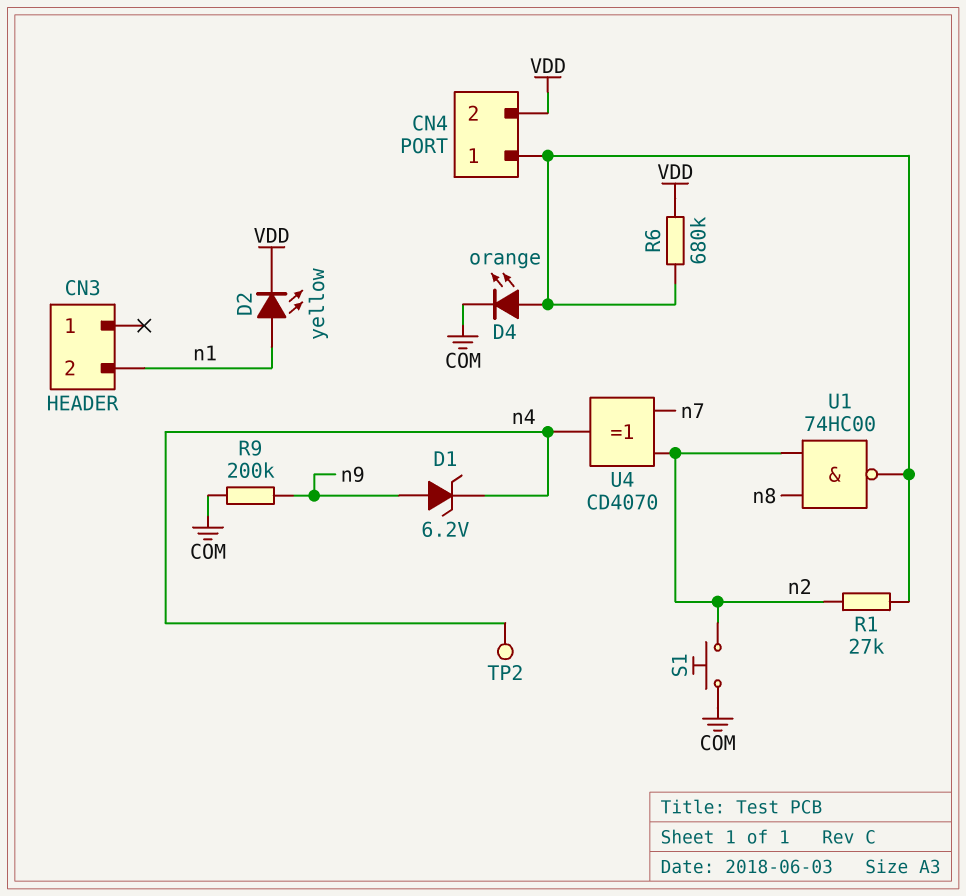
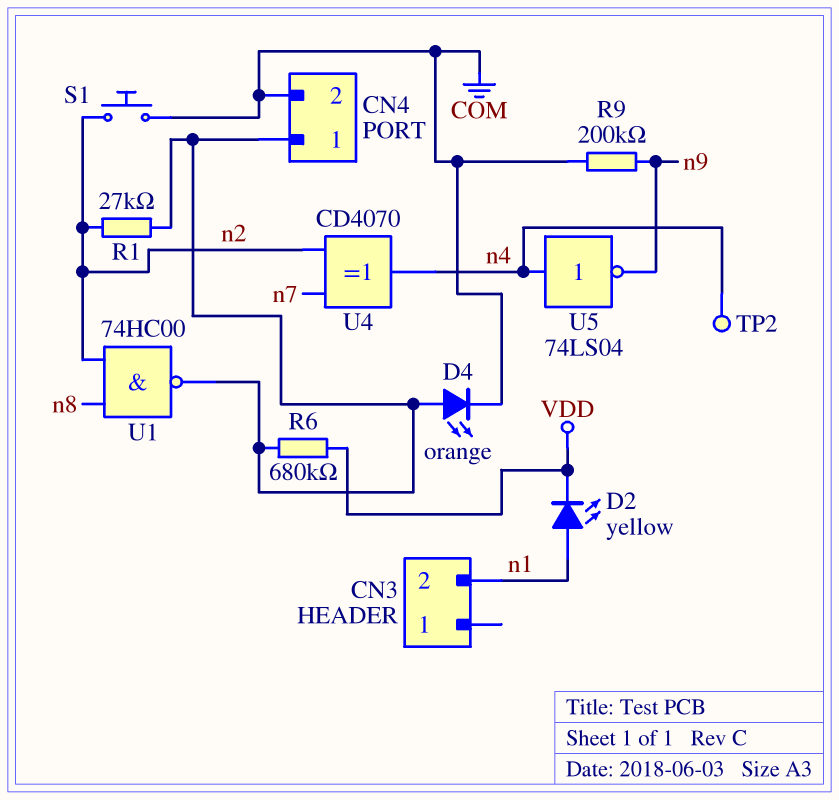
CN4 pin 2: VDD -> COM
D1: zener 6.2V (A n9, K n4) -> none
U5: none -> NOT 74LS04 (in n4, out n9)

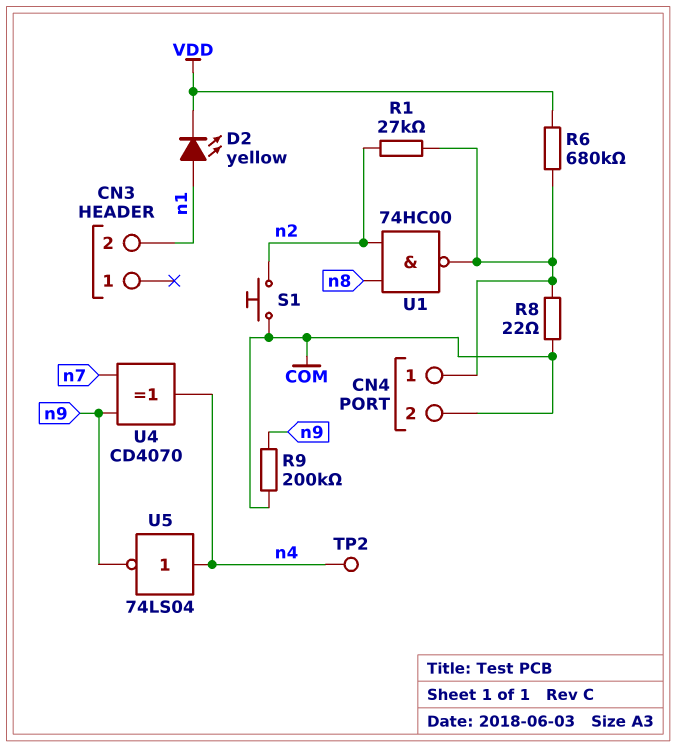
D4: LED orange (A CN4/1, K COM) -> none
R8: none -> 22 (CN4/1, COM)
U4: XOR CD4070 (in n2, in n7, out n4) -> XOR CD4070 (in n7, in n9, out n4)

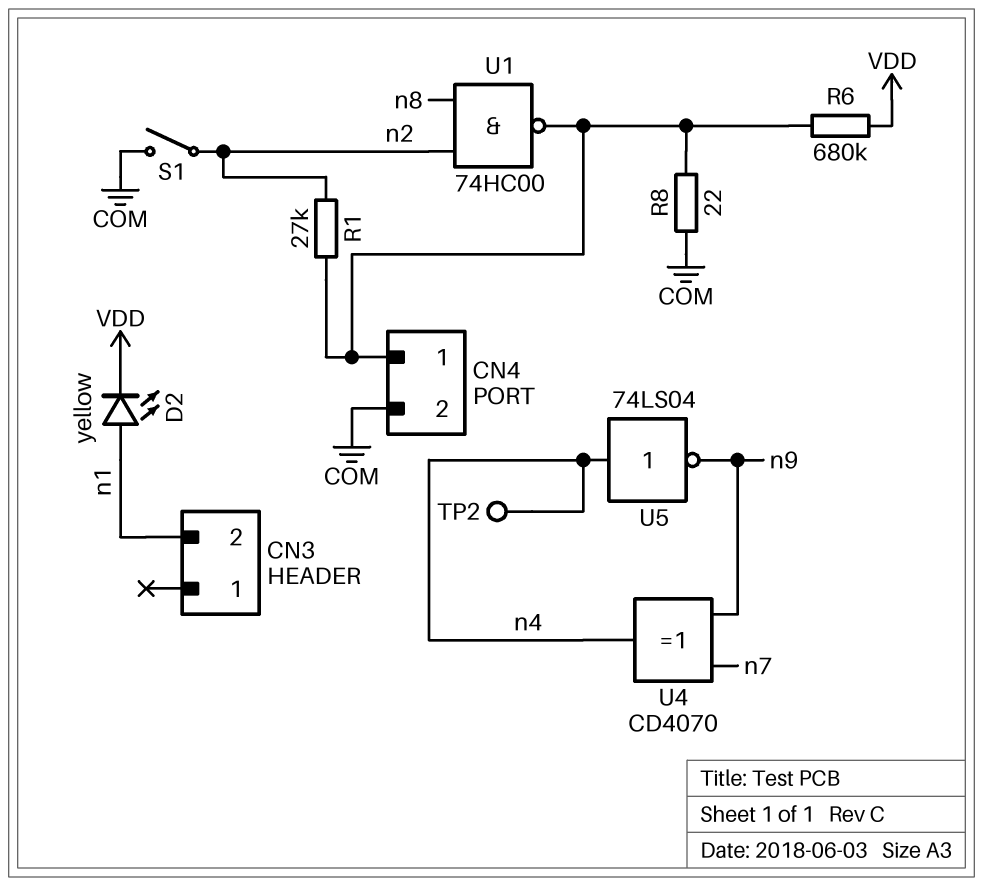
R9: 200k (COM, n9) -> none
S1: button (COM, n2) -> switch (COM, n2)

